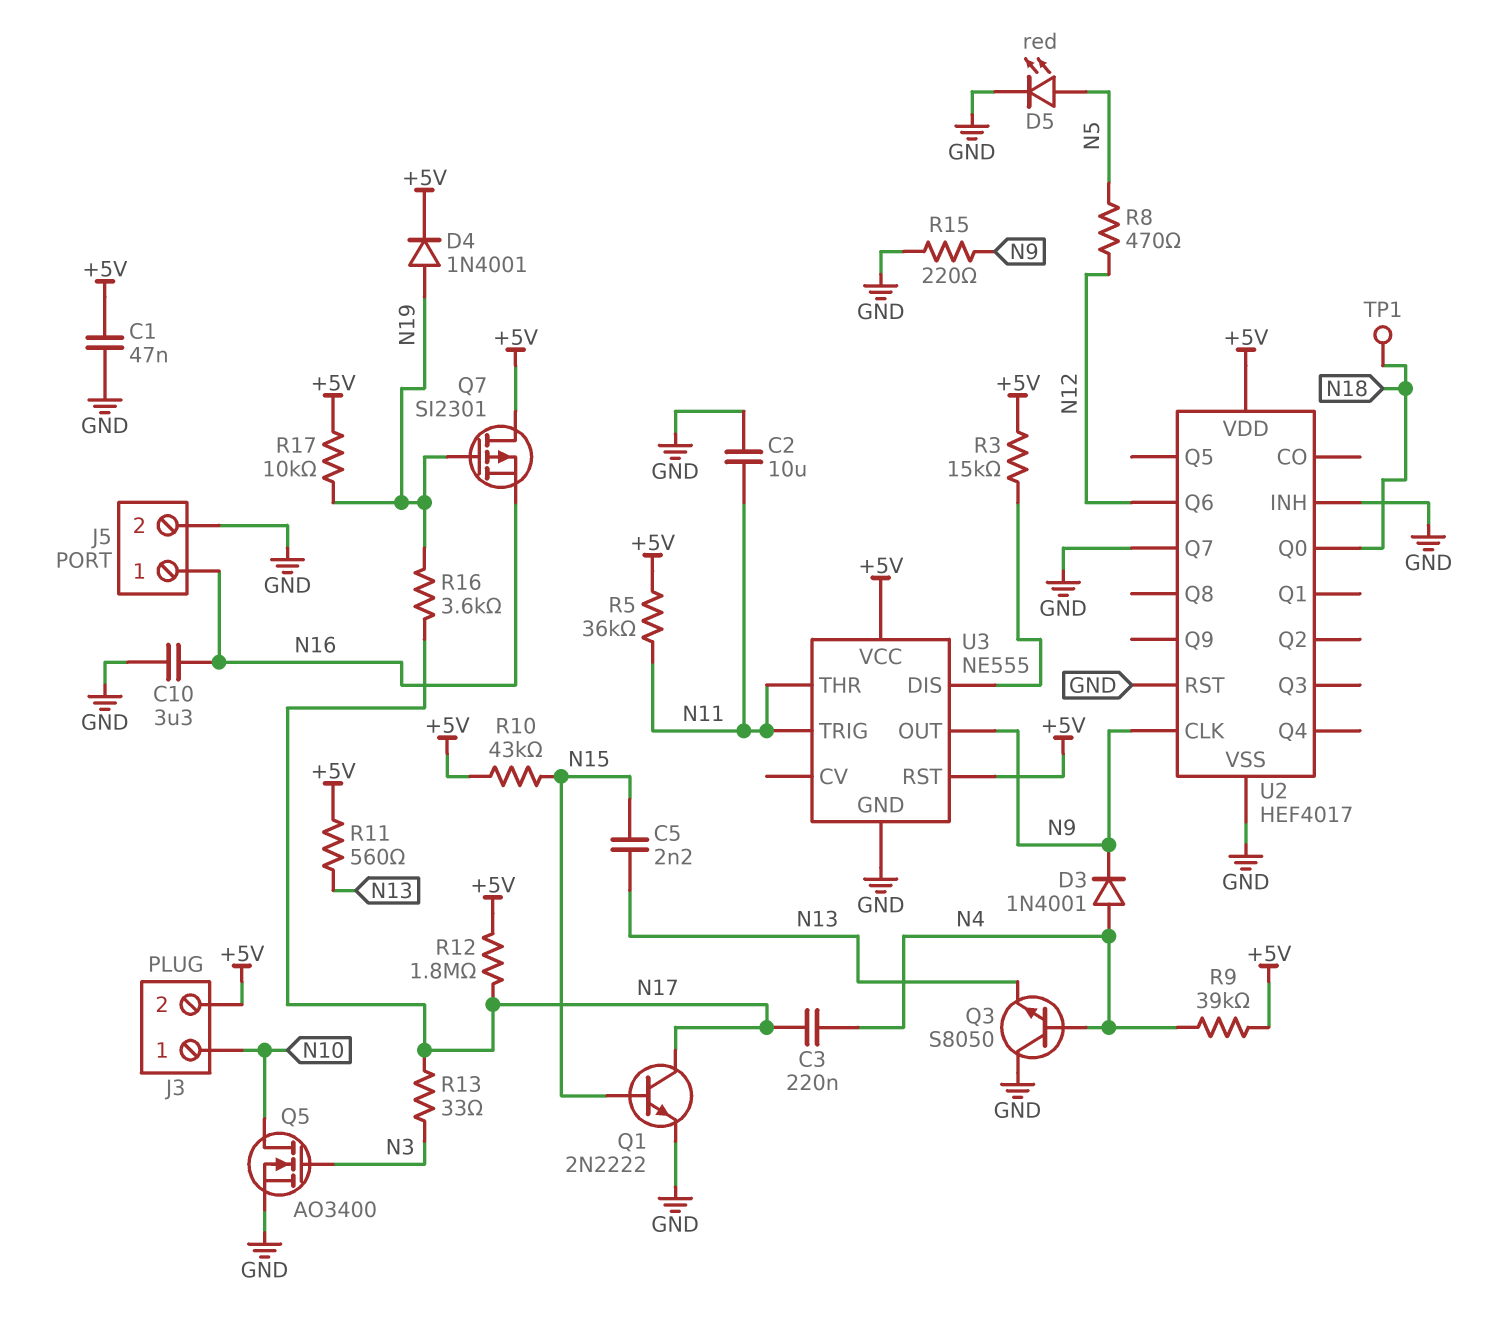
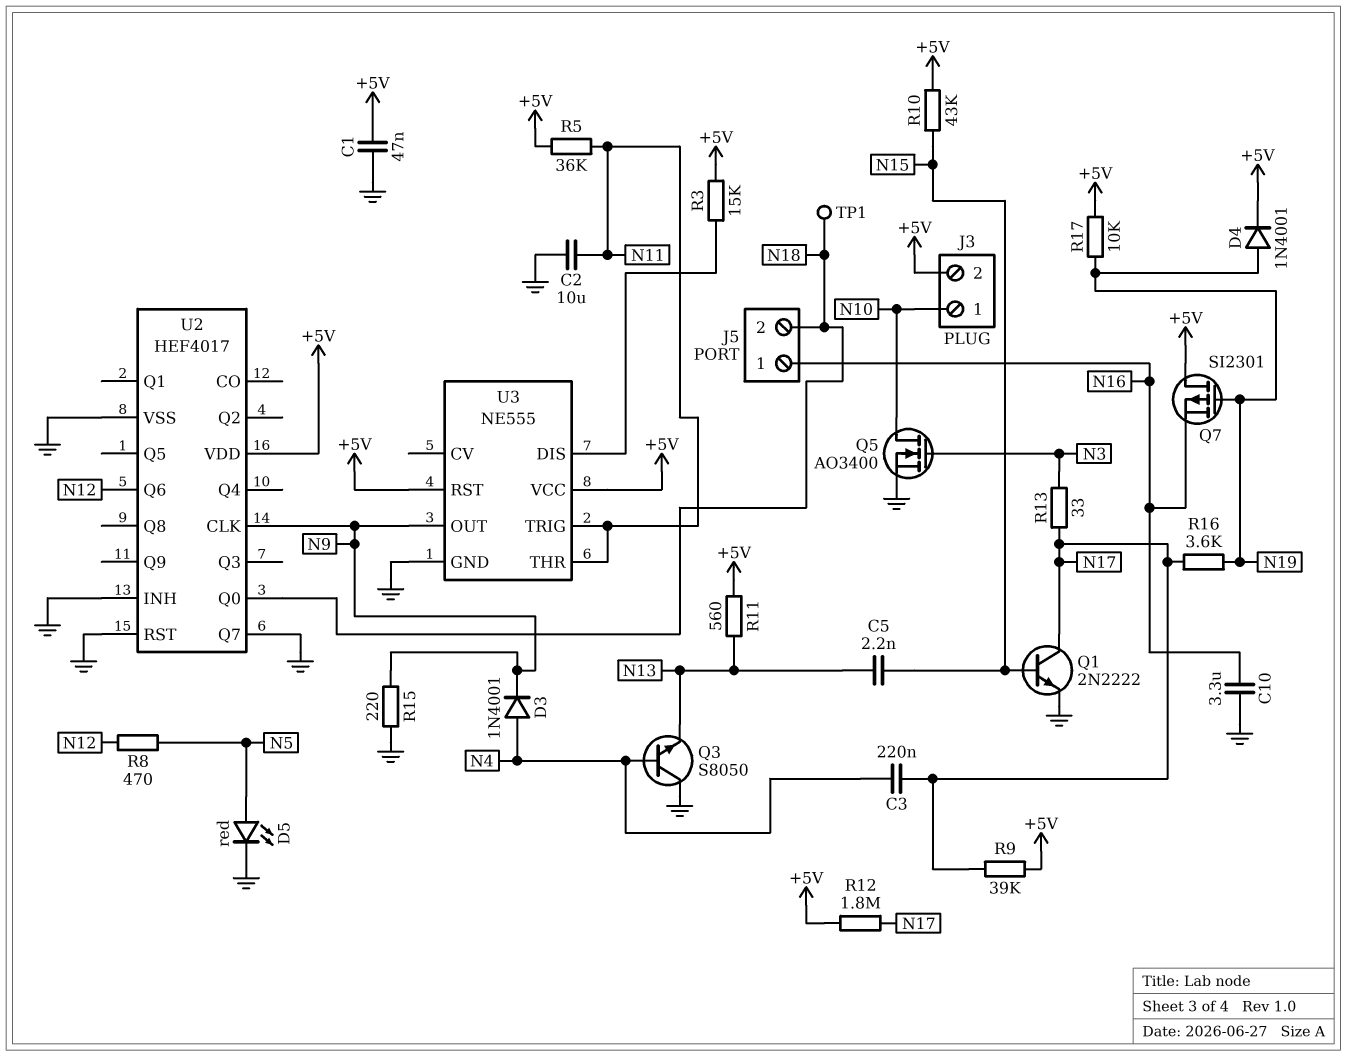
J5 pin 2: GND -> N18
R9: 39k (+5V, N4) -> 39k (+5V, N17)

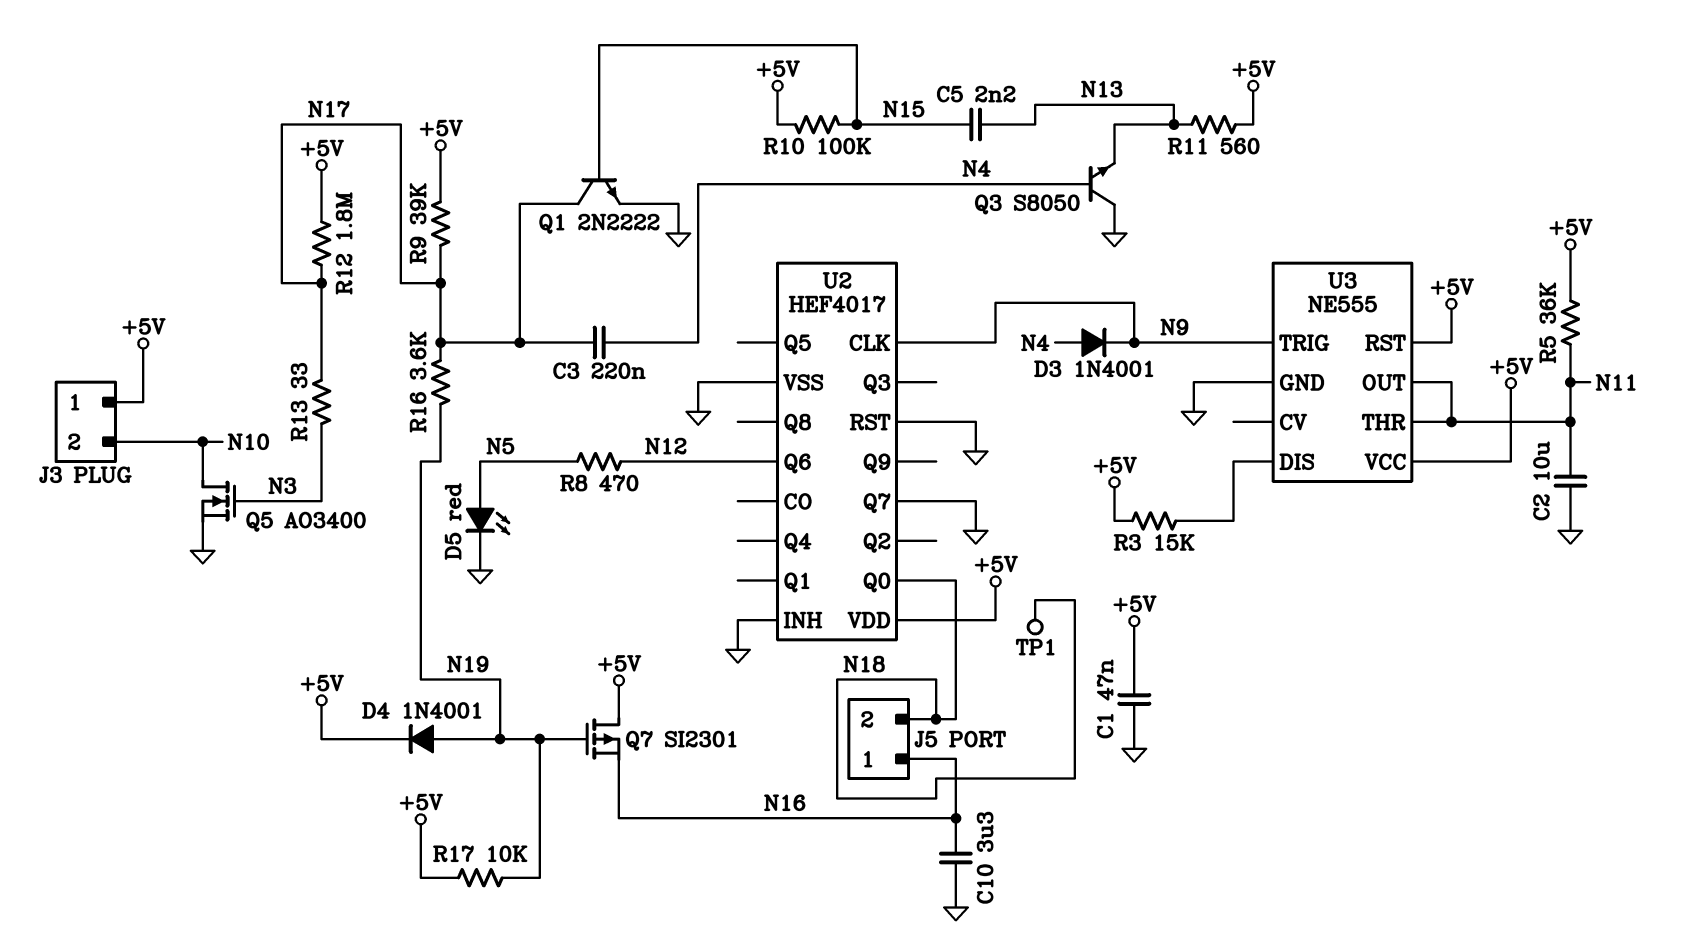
J3 pin 1: N10 -> +5V
J3 pin 2: +5V -> N10
R10: 43k (+5V, N15) -> 100k (+5V, N15)
R15: 220 (GND, N9) -> none
U3 pin OUT: N9 -> N11
U3 pin TRIG: N11 -> N9

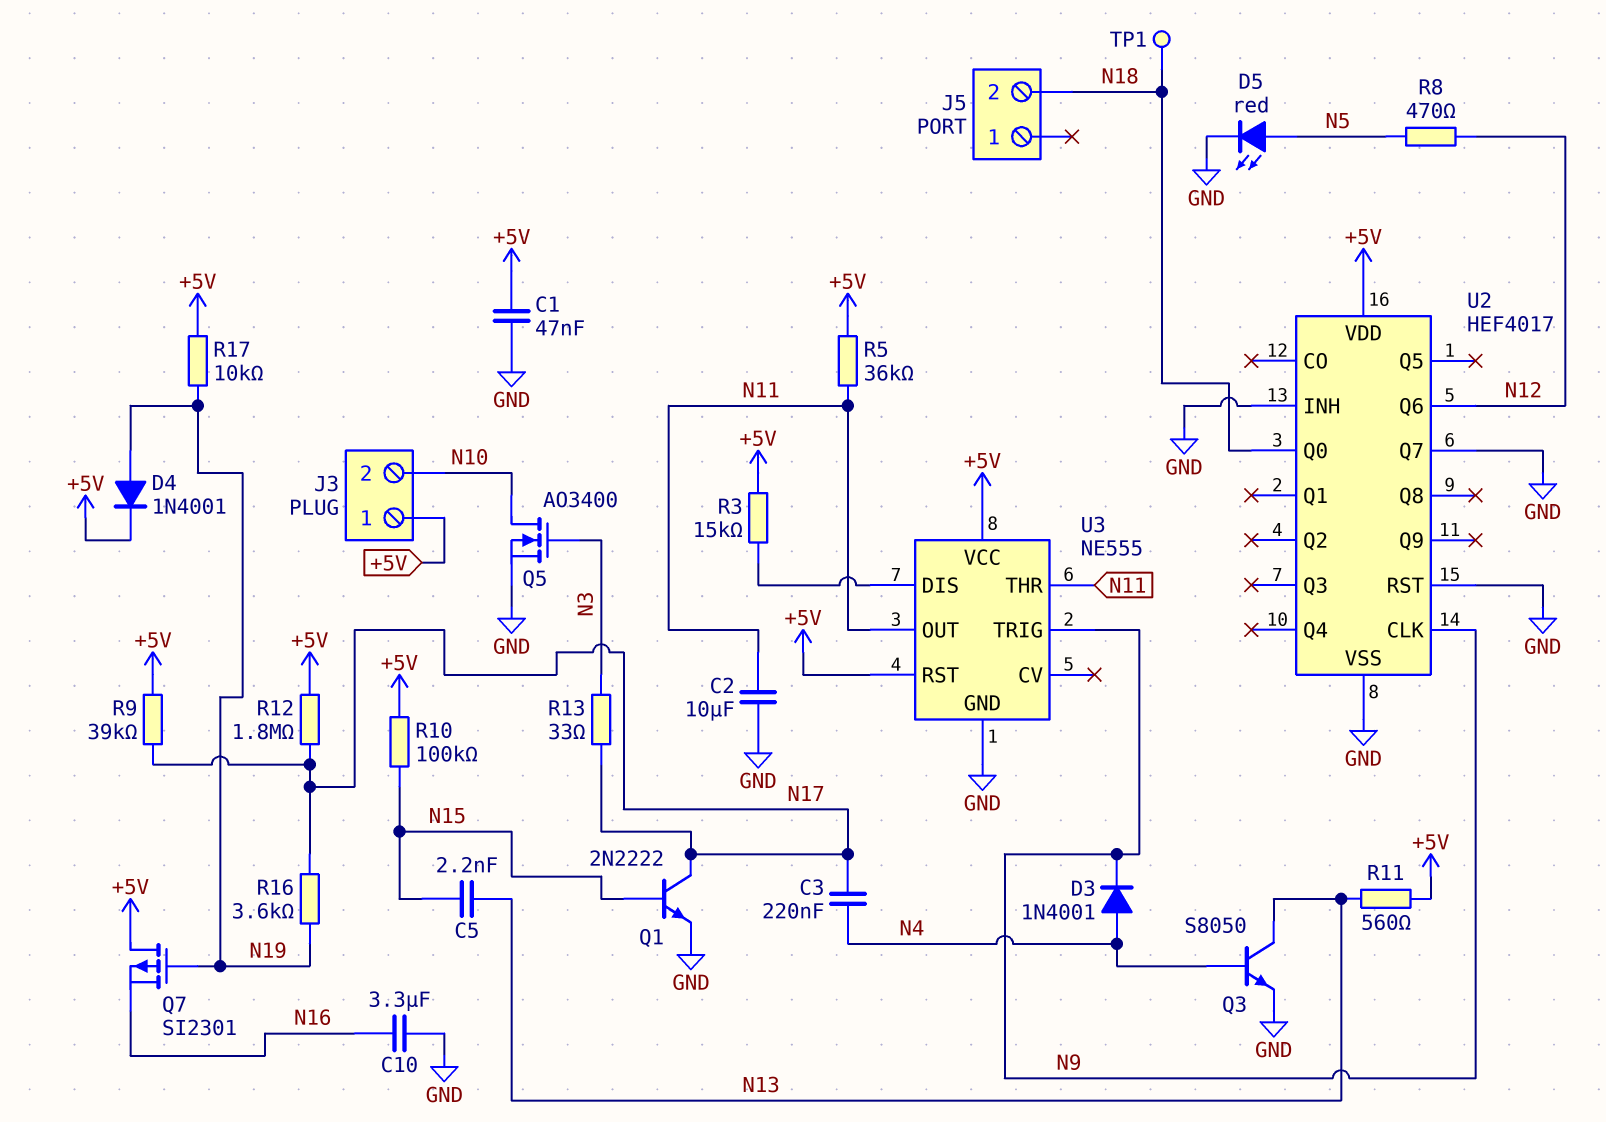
J5 pin 1: N16 -> none
Q3: NPN S8050 (B N4, C GND, E N13) -> NPN S8050 (B N4, C N13, E GND)

